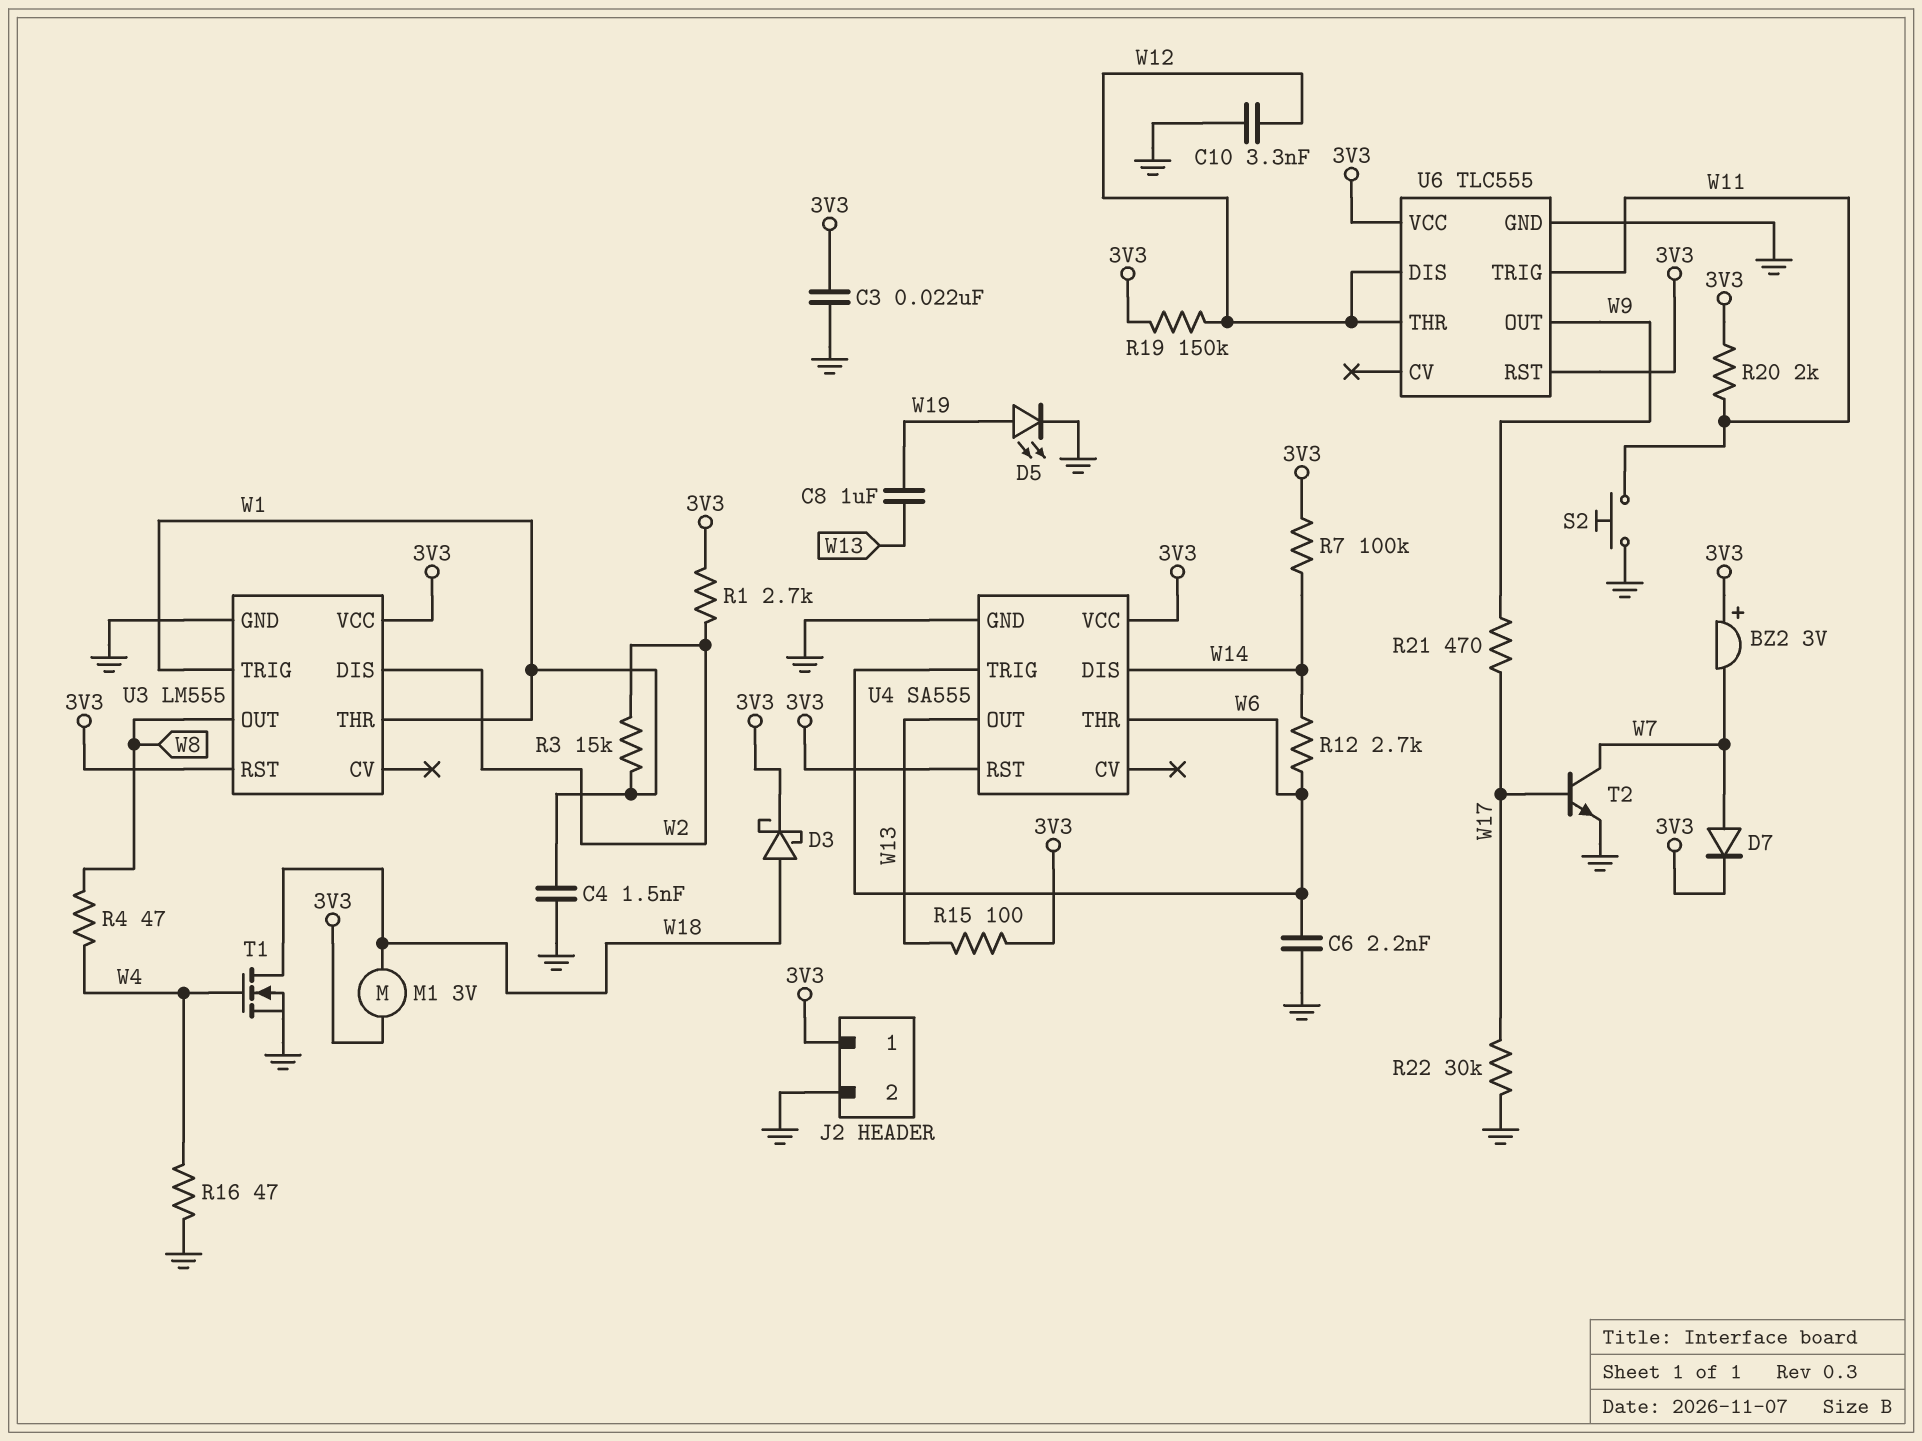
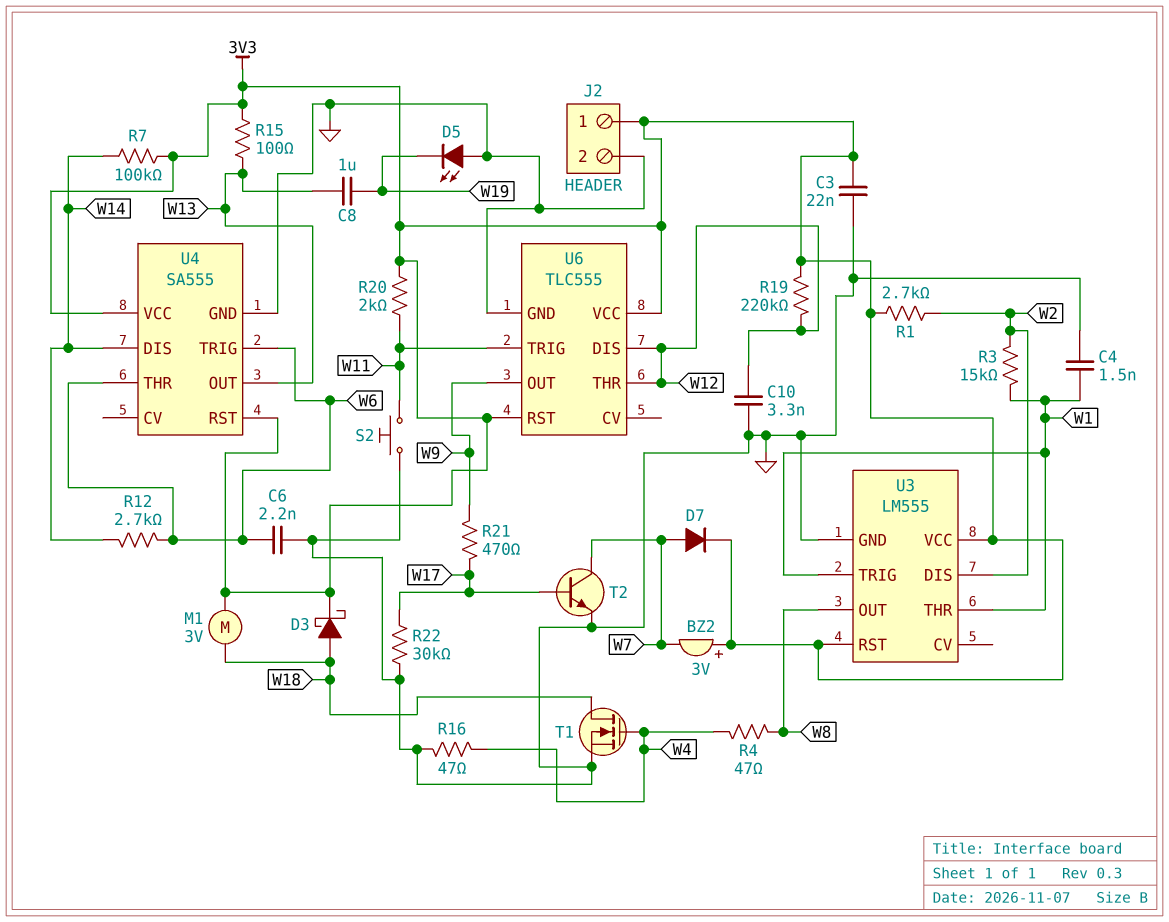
D5: LED (A W19, K GND) -> LED (A GND, K W19)
R19: 150k (3V3, W12) -> 220k (3V3, W12)

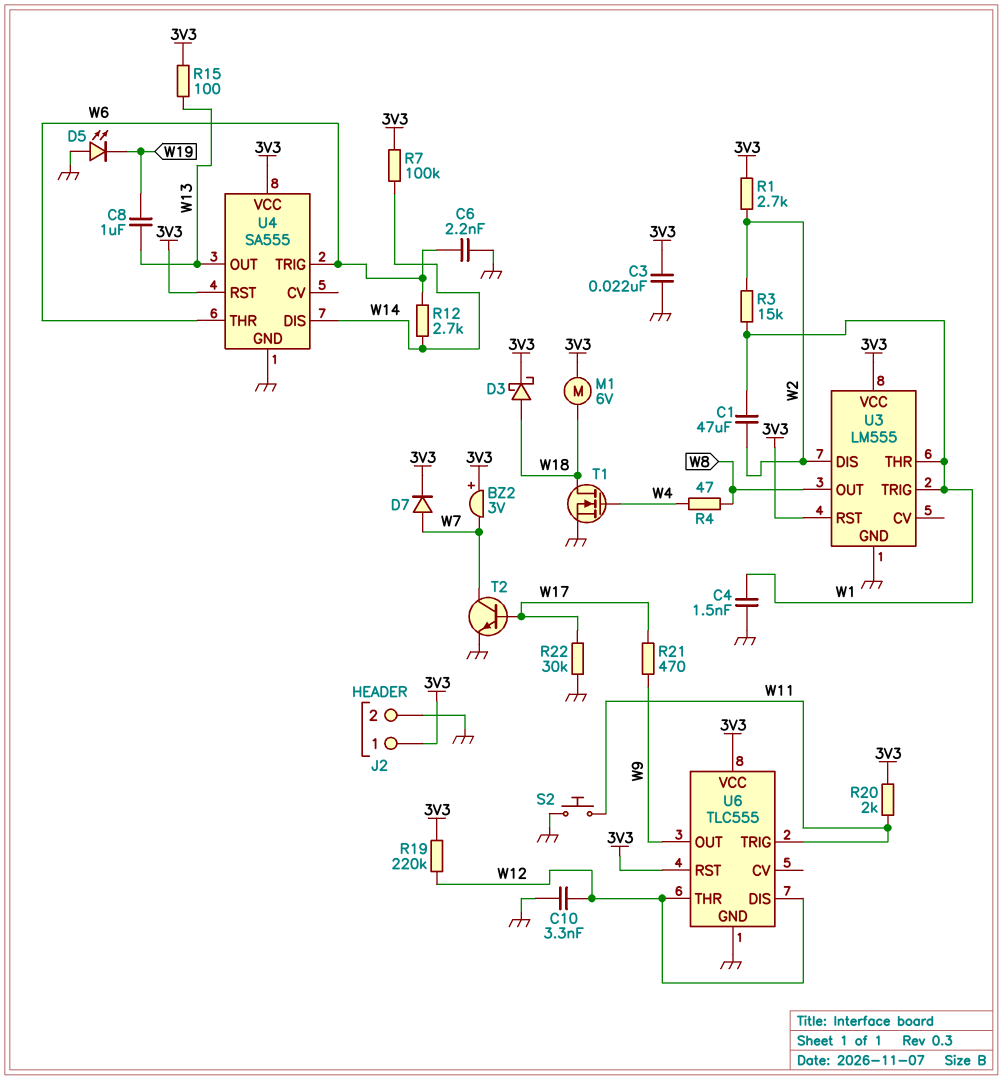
C1: none -> 47uF (W1, W2)
M1: motor 3V (3V3, W18) -> motor 6V (3V3, W18)
R16: 47 (GND, W4) -> none

